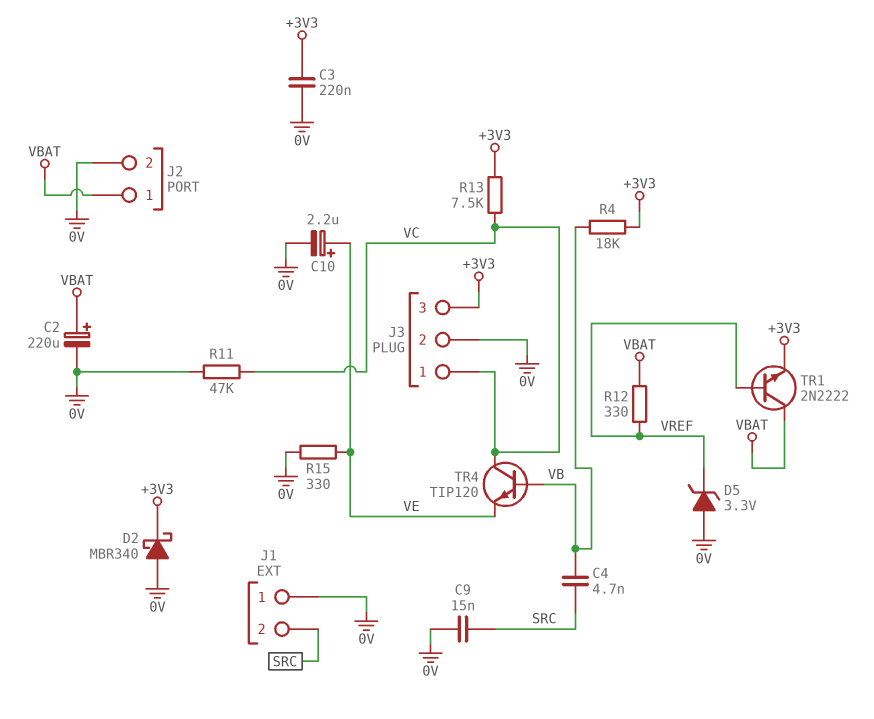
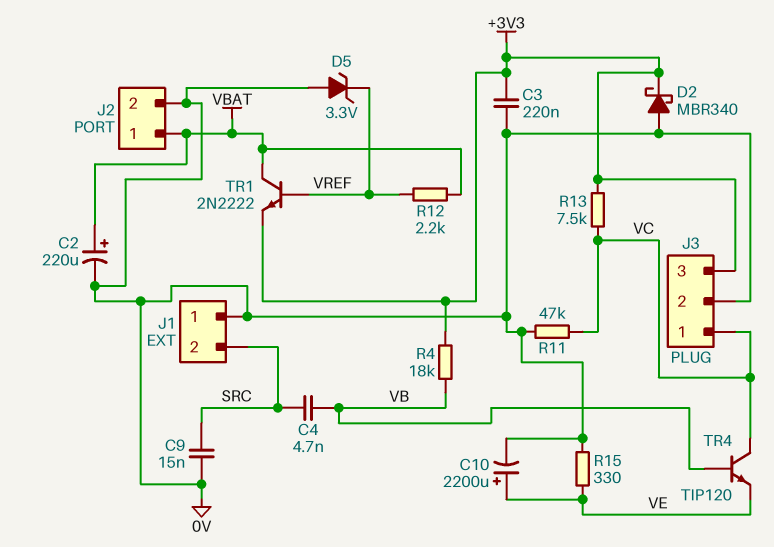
C10: 2.2uF (plus VE, minus 0V) -> 2200uF (plus VE, minus 0V)
R12: 330 (VBAT, VREF) -> 2.2k (VBAT, VREF)

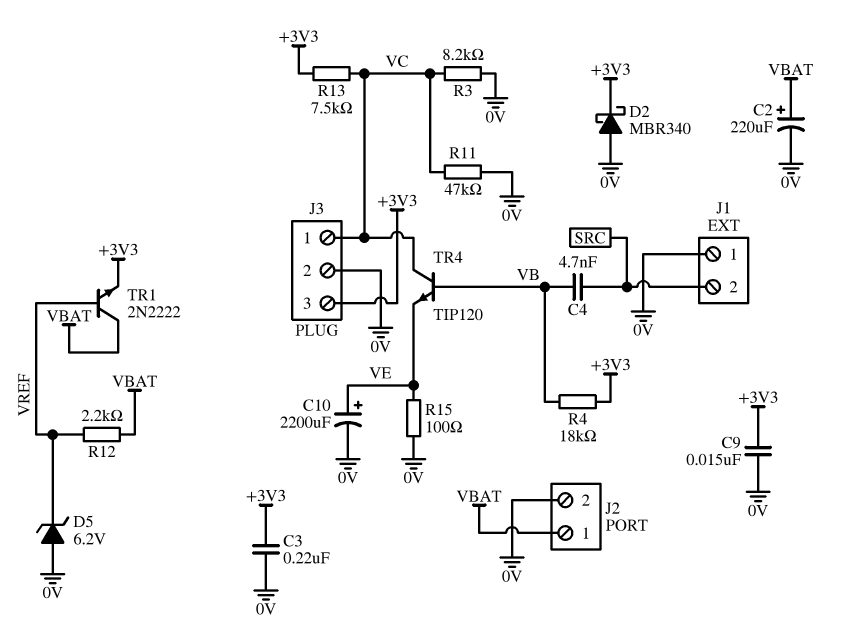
C9: 15nF (0V, SRC) -> 15nF (+3V3, 0V)
D5: zener 3.3V (A 0V, K VREF) -> zener 6.2V (A 0V, K VREF)
R3: none -> 8.2k (0V, VC)
R15: 330 (0V, VE) -> 100 (0V, VE)

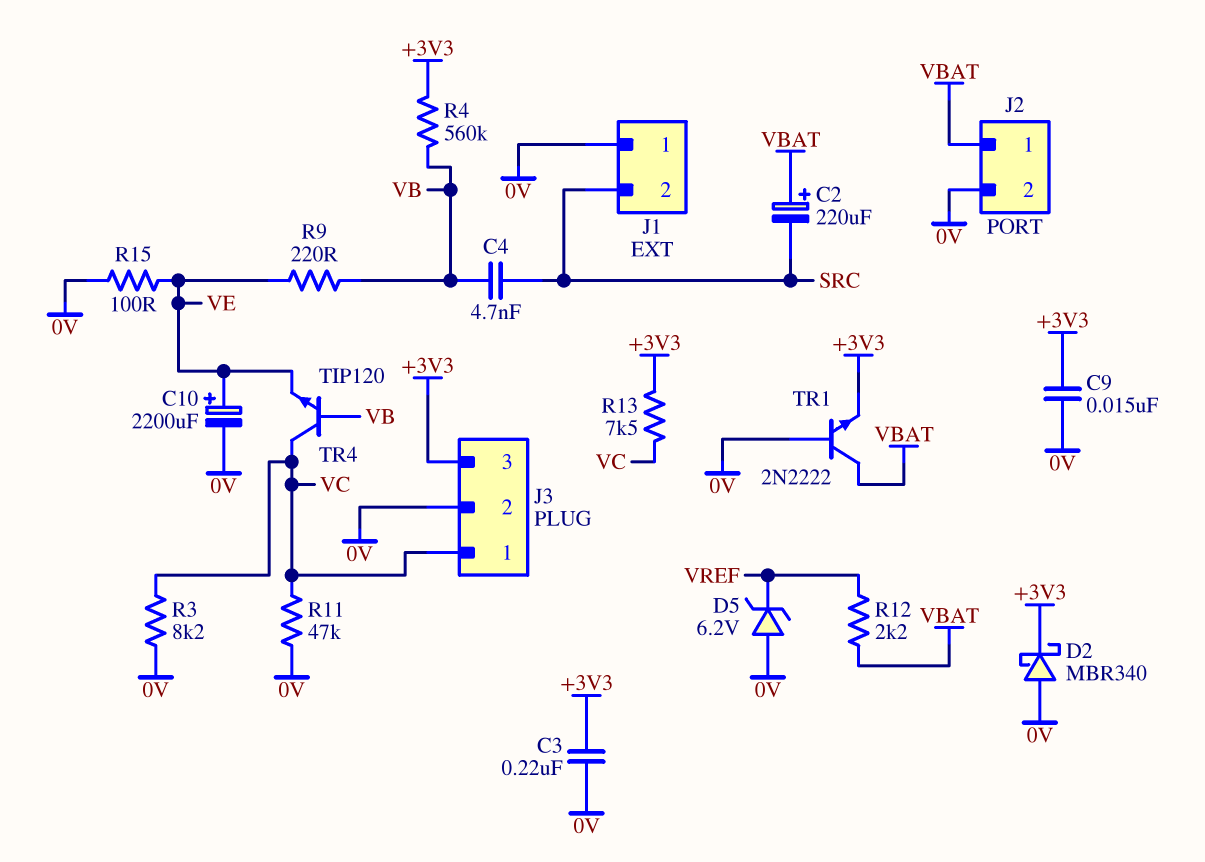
C2: 220uF (plus VBAT, minus 0V) -> 220uF (plus VBAT, minus SRC)
R4: 18k (+3V3, VB) -> 560k (+3V3, VB)
R9: none -> 220 (VB, VE)
TR1: NPN 2N2222 (B VREF, C VBAT, E +3V3) -> NPN 2N2222 (B 0V, C VBAT, E +3V3)

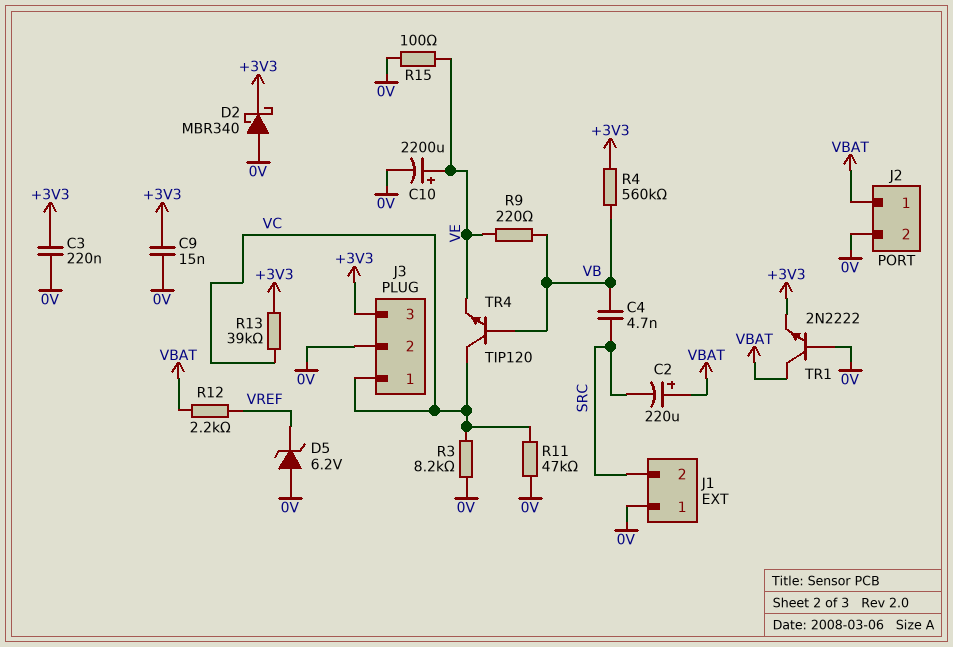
R13: 7.5k (+3V3, VC) -> 39k (+3V3, VC)

